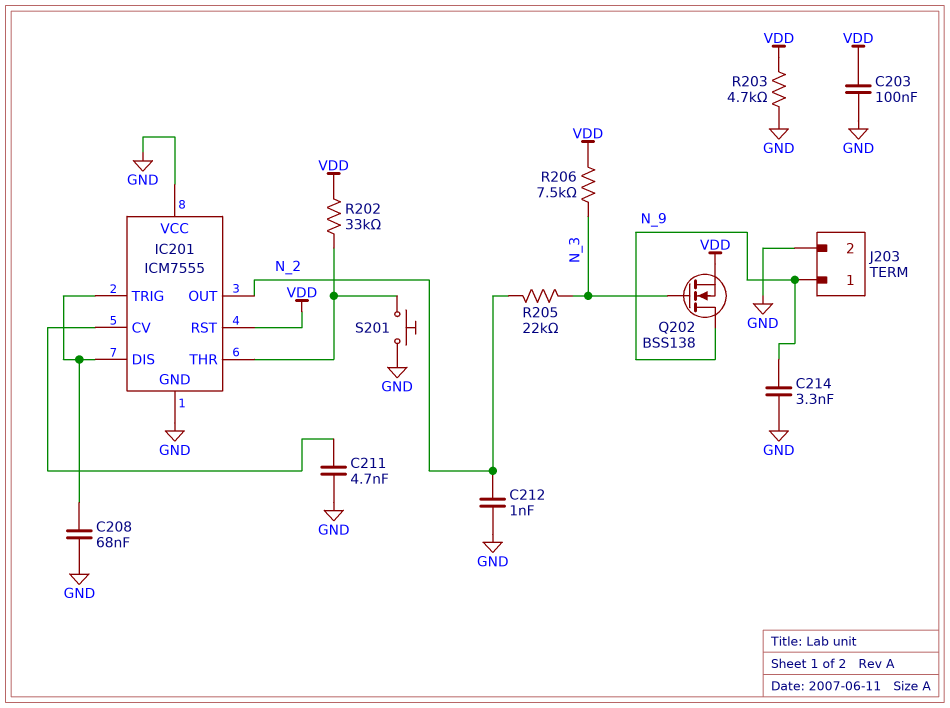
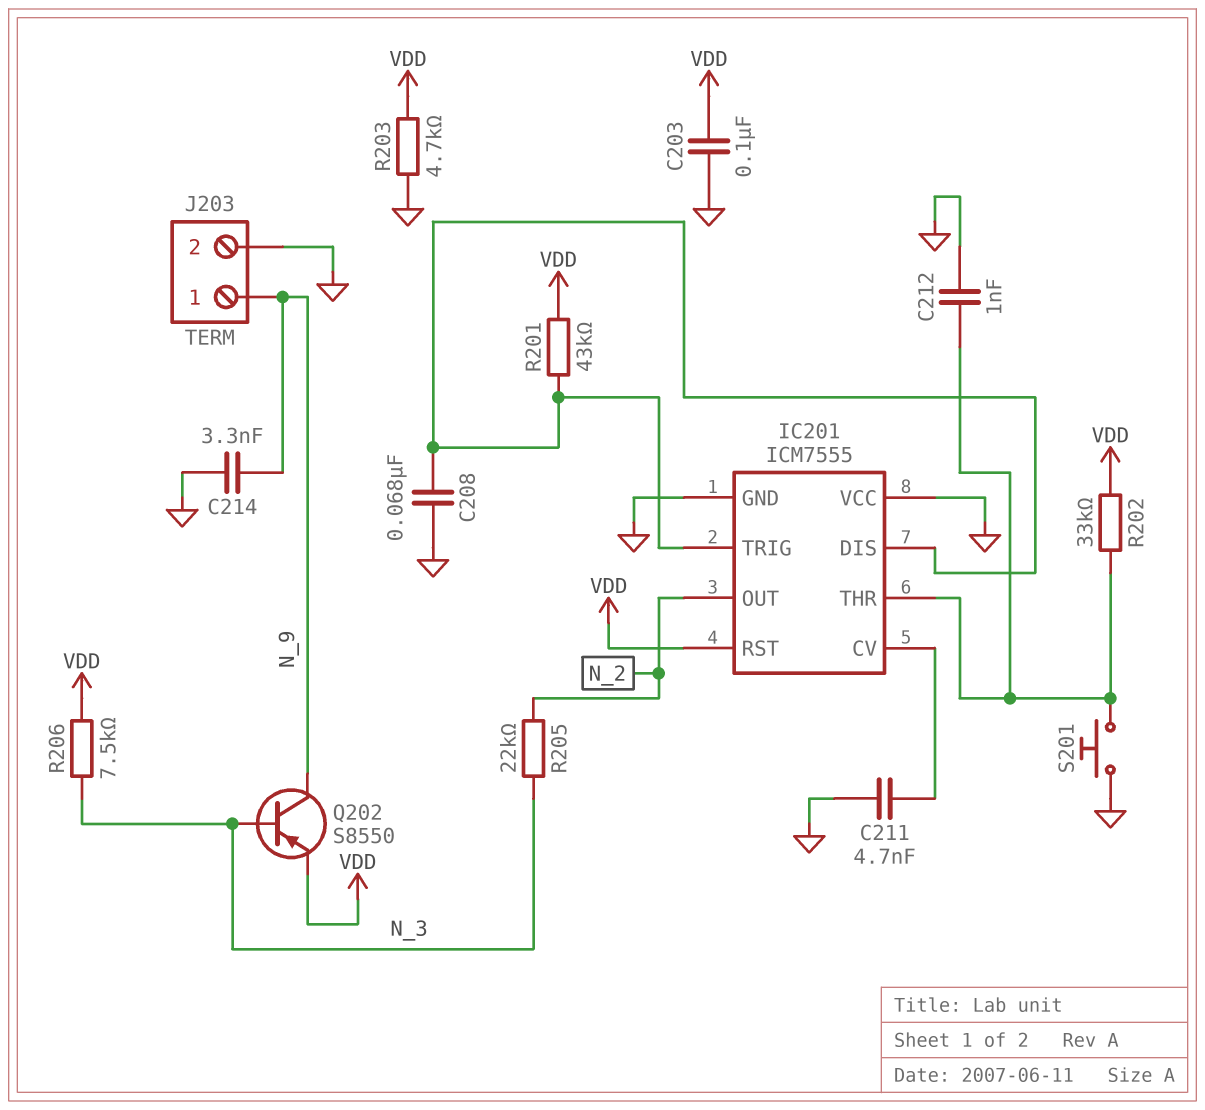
C212: 1nF (GND, N_2) -> 1nF (GND, IC201/THR)
Q202: NMOS BSS138 (G N_3, D N_9, S VDD) -> PNP S8550 (B N_3, C N_9, E VDD)
R201: none -> 43k (IC201/DIS, VDD)

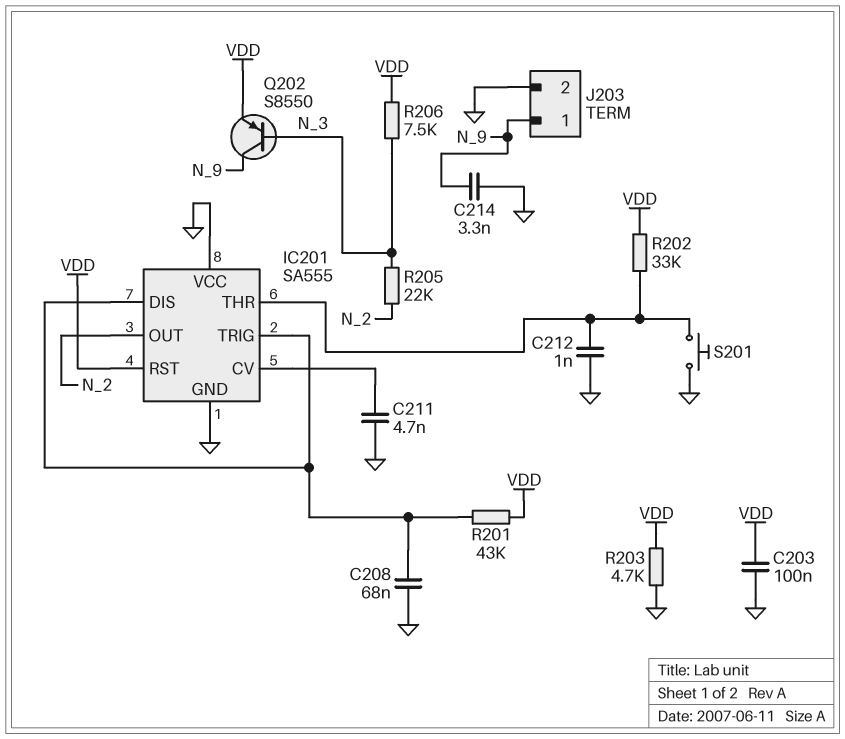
IC201: ICM7555 -> SA555

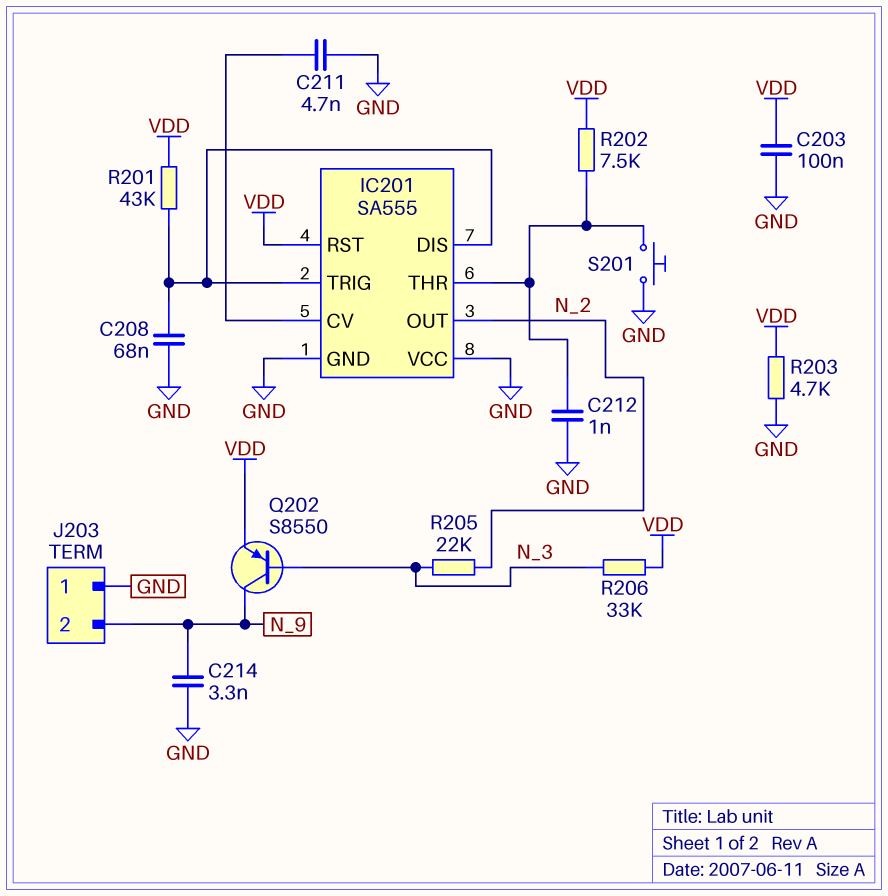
J203 pin 1: N_9 -> GND
J203 pin 2: GND -> N_9
R202: 33k (IC201/THR, VDD) -> 7.5k (IC201/THR, VDD)
R206: 7.5k (N_3, VDD) -> 33k (N_3, VDD)

